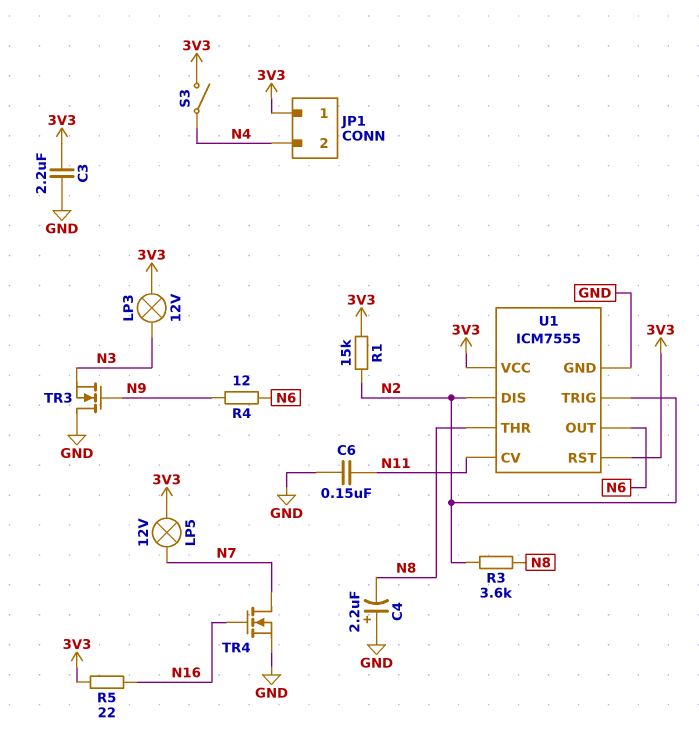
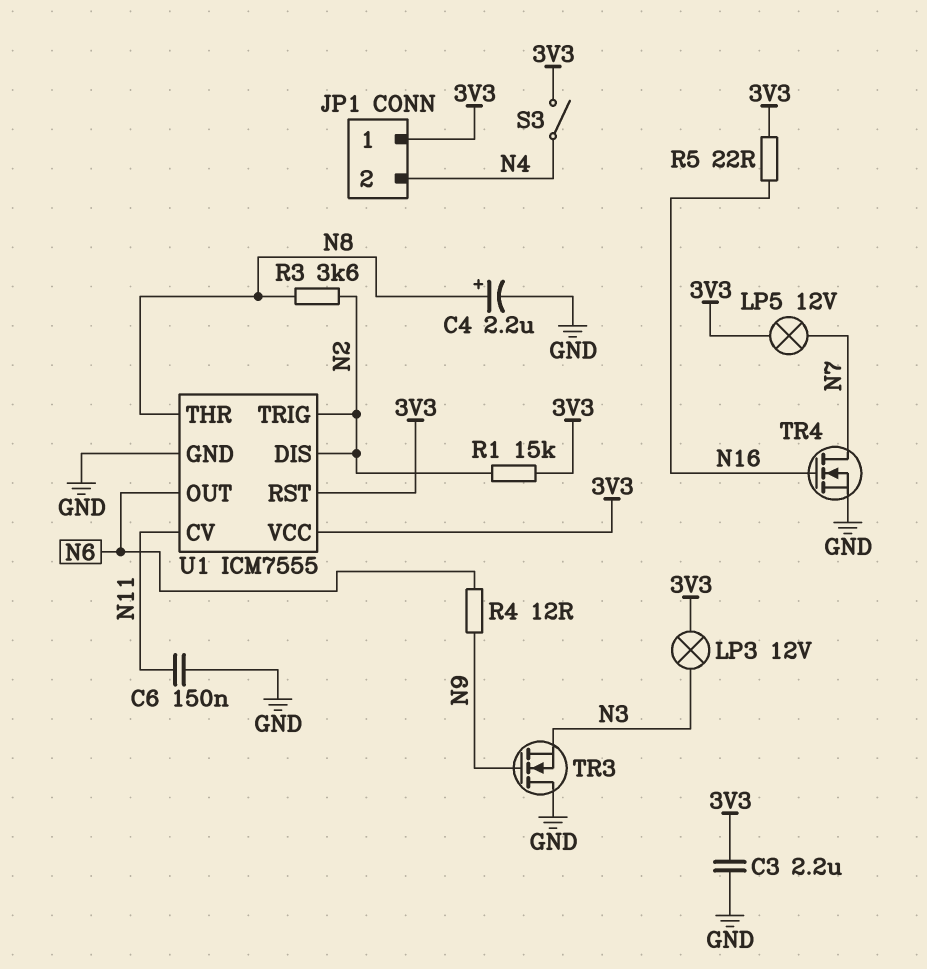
C4: 2.2uF (plus GND, minus N8) -> 2.2uF (plus N8, minus GND)

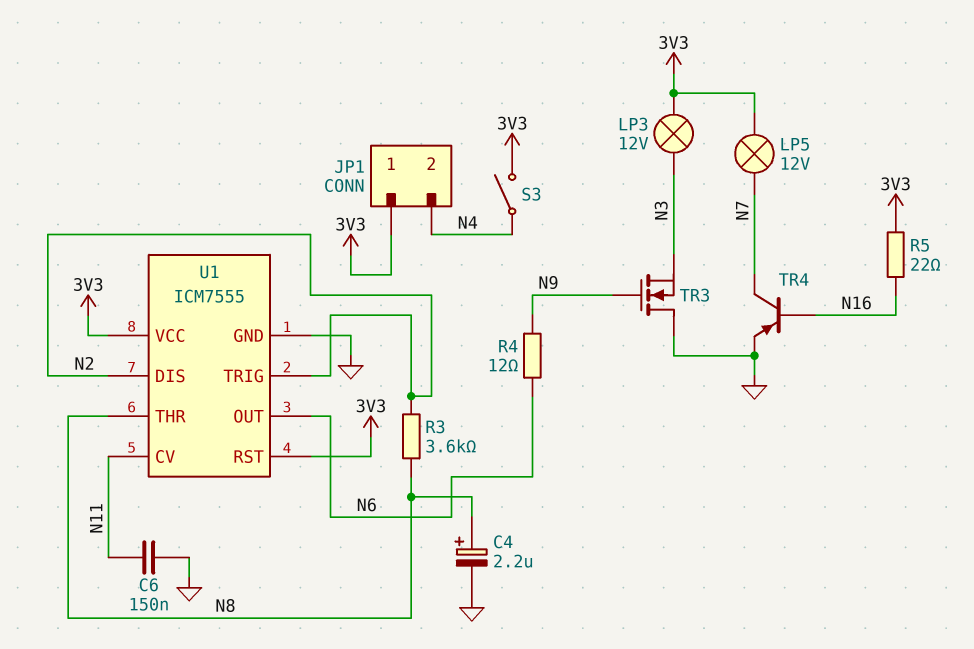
C3: 2.2uF (3V3, GND) -> none
R1: 15k (3V3, N2) -> none
TR4: NMOS (G N16, D N7, S GND) -> PNP (B N16, C N7, E GND)

